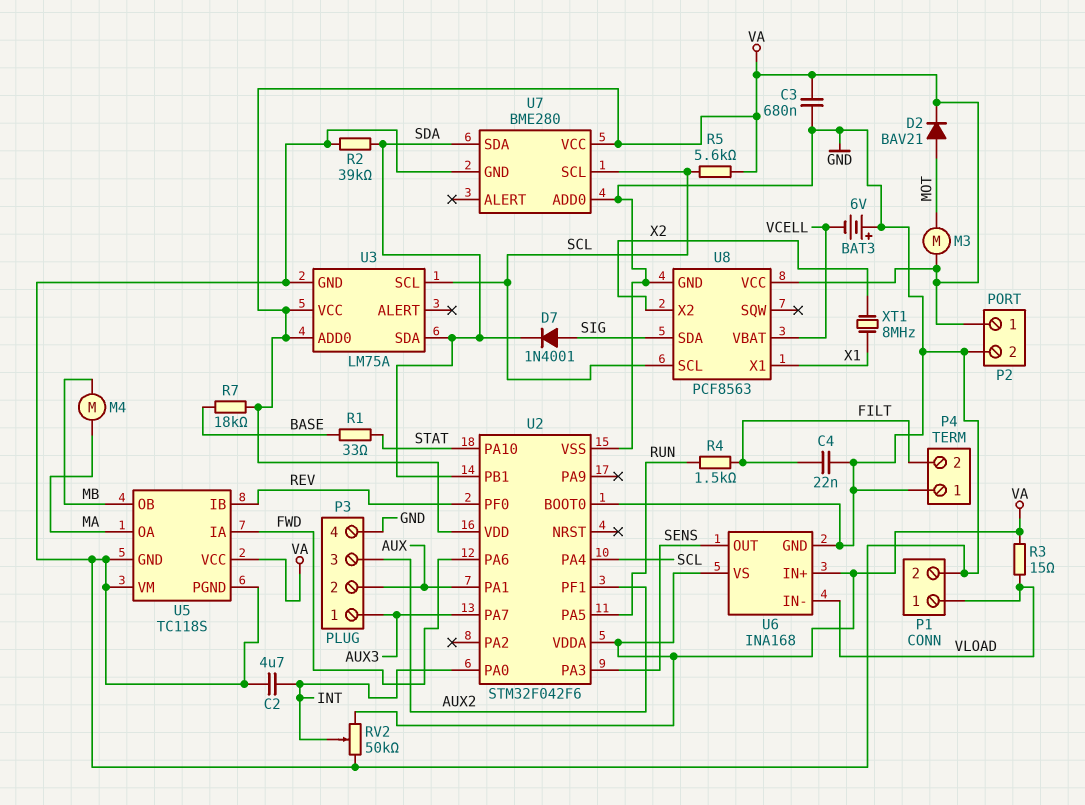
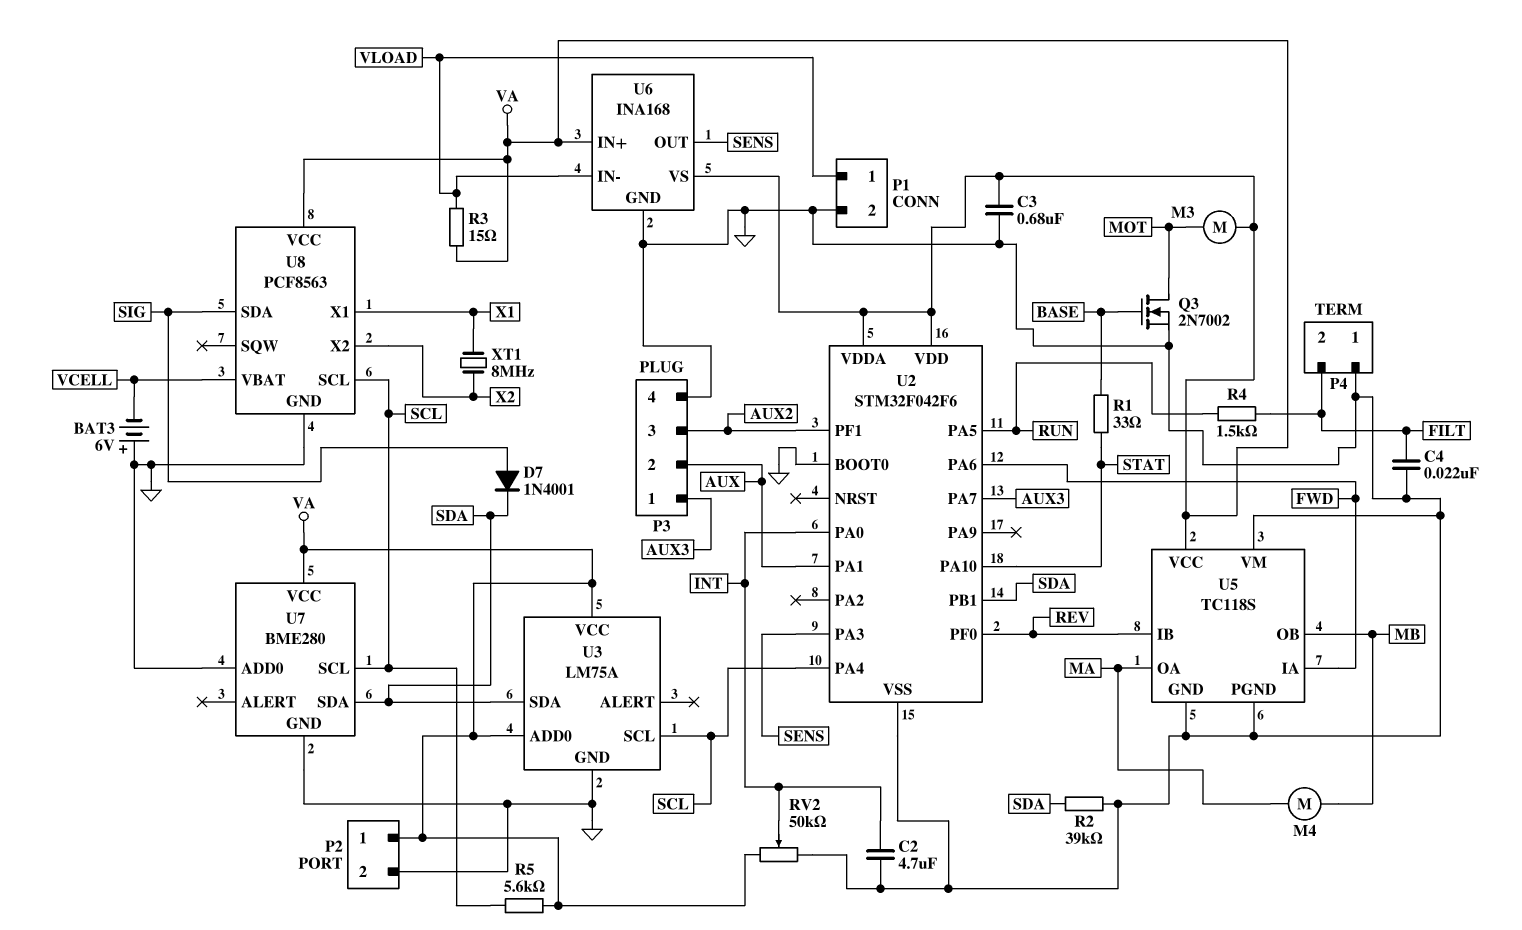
D2: diode BAV21 (A MOT, K VA) -> none
Q3: none -> NMOS 2N7002 (G BASE, D MOT, S GND)
R7: 18k (BASE, VA) -> none

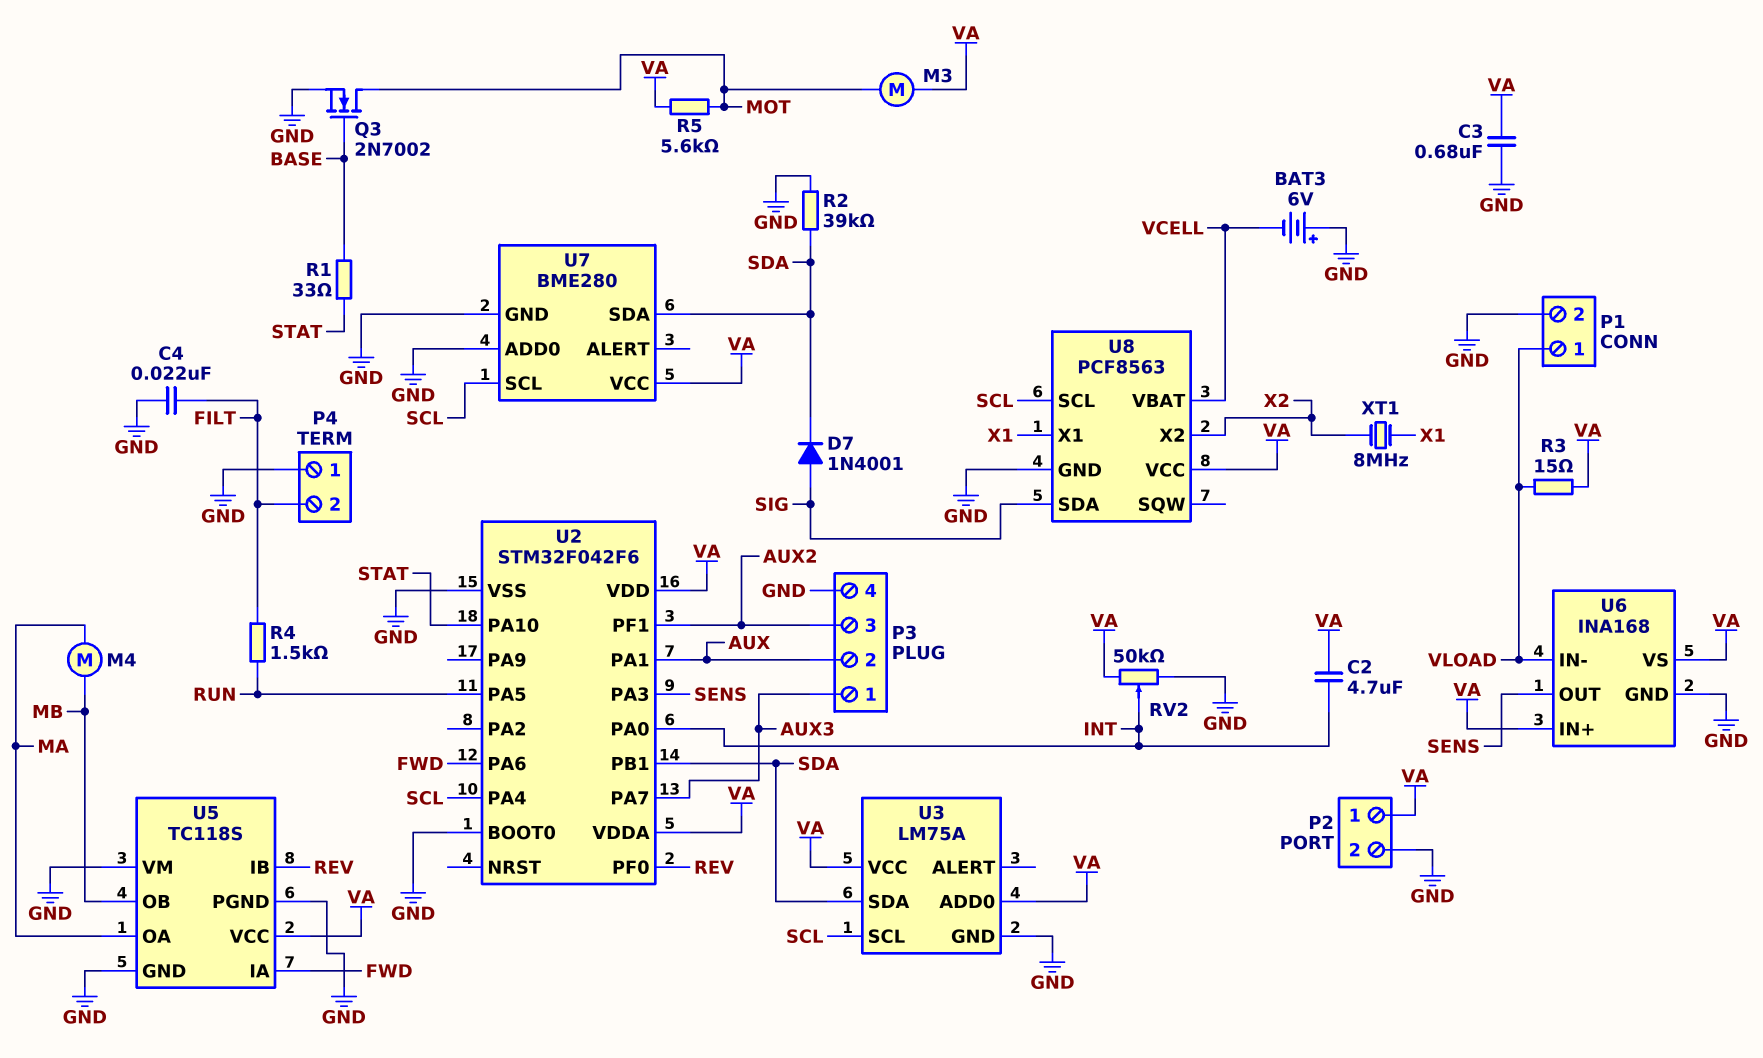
C2: 4.7uF (GND, INT) -> 4.7uF (INT, VA)
R5: 5.6k (SCL, VA) -> 5.6k (MOT, VA)

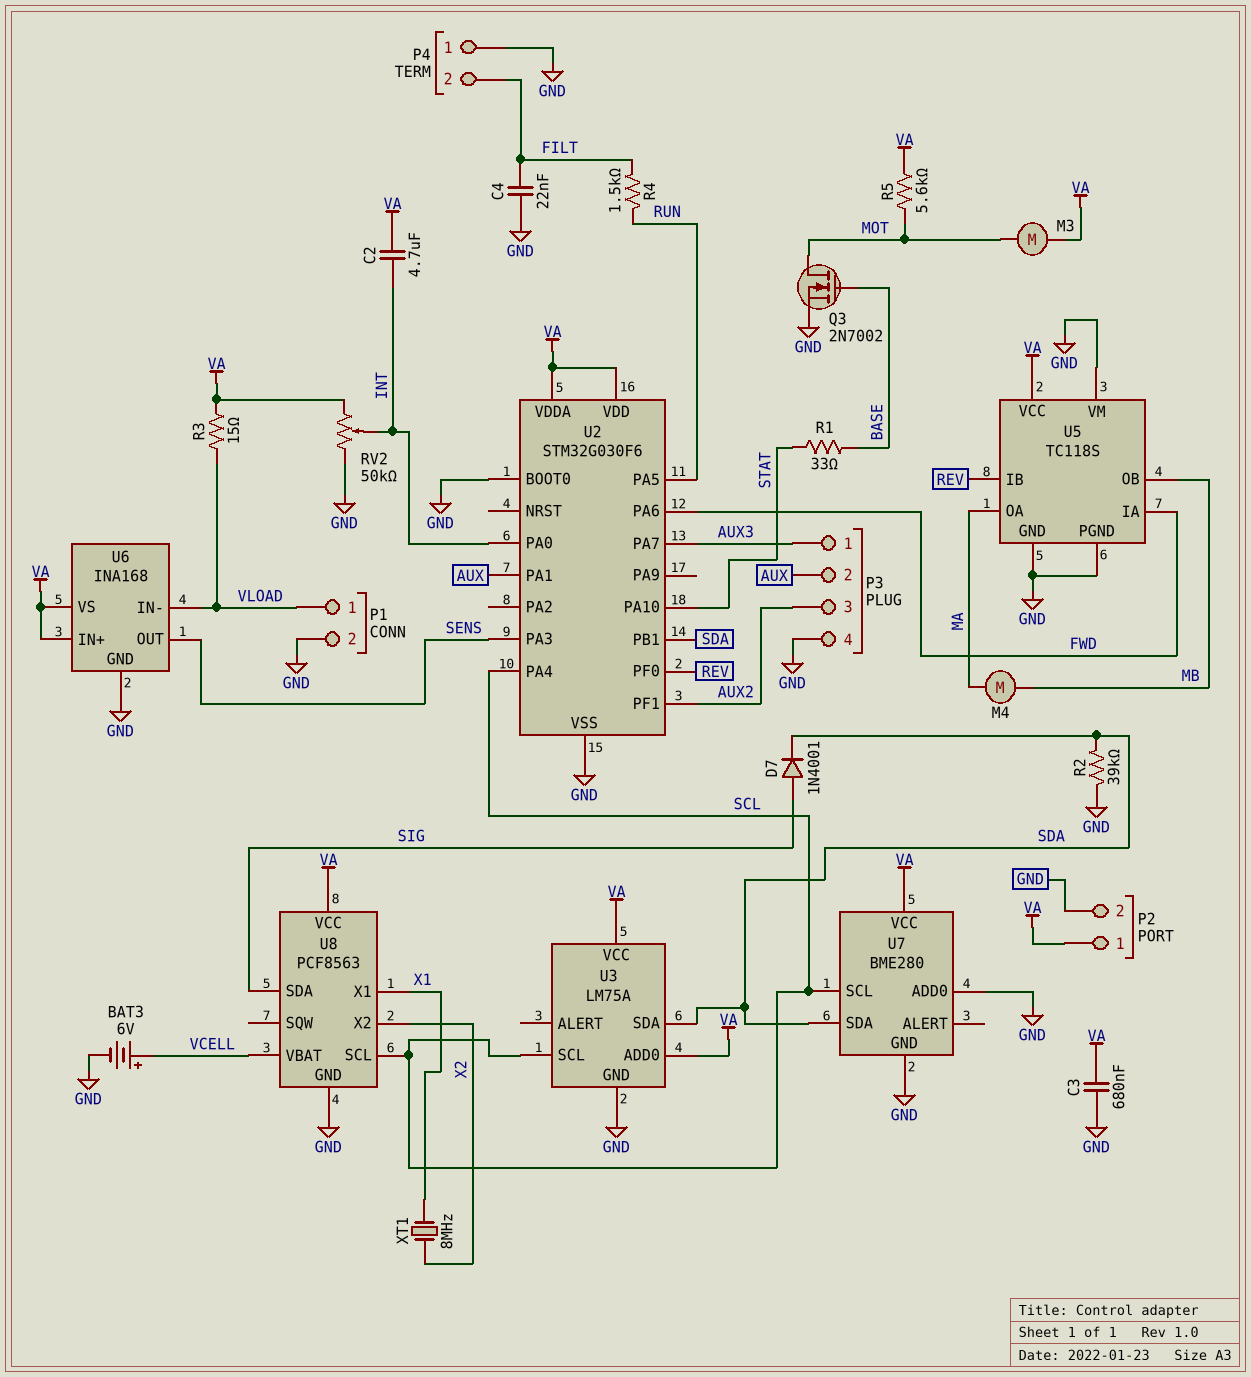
BAT3: 6V (plus GND, minus VCELL) -> 6V (plus VCELL, minus GND)
U2: STM32F042F6 -> STM32G030F6

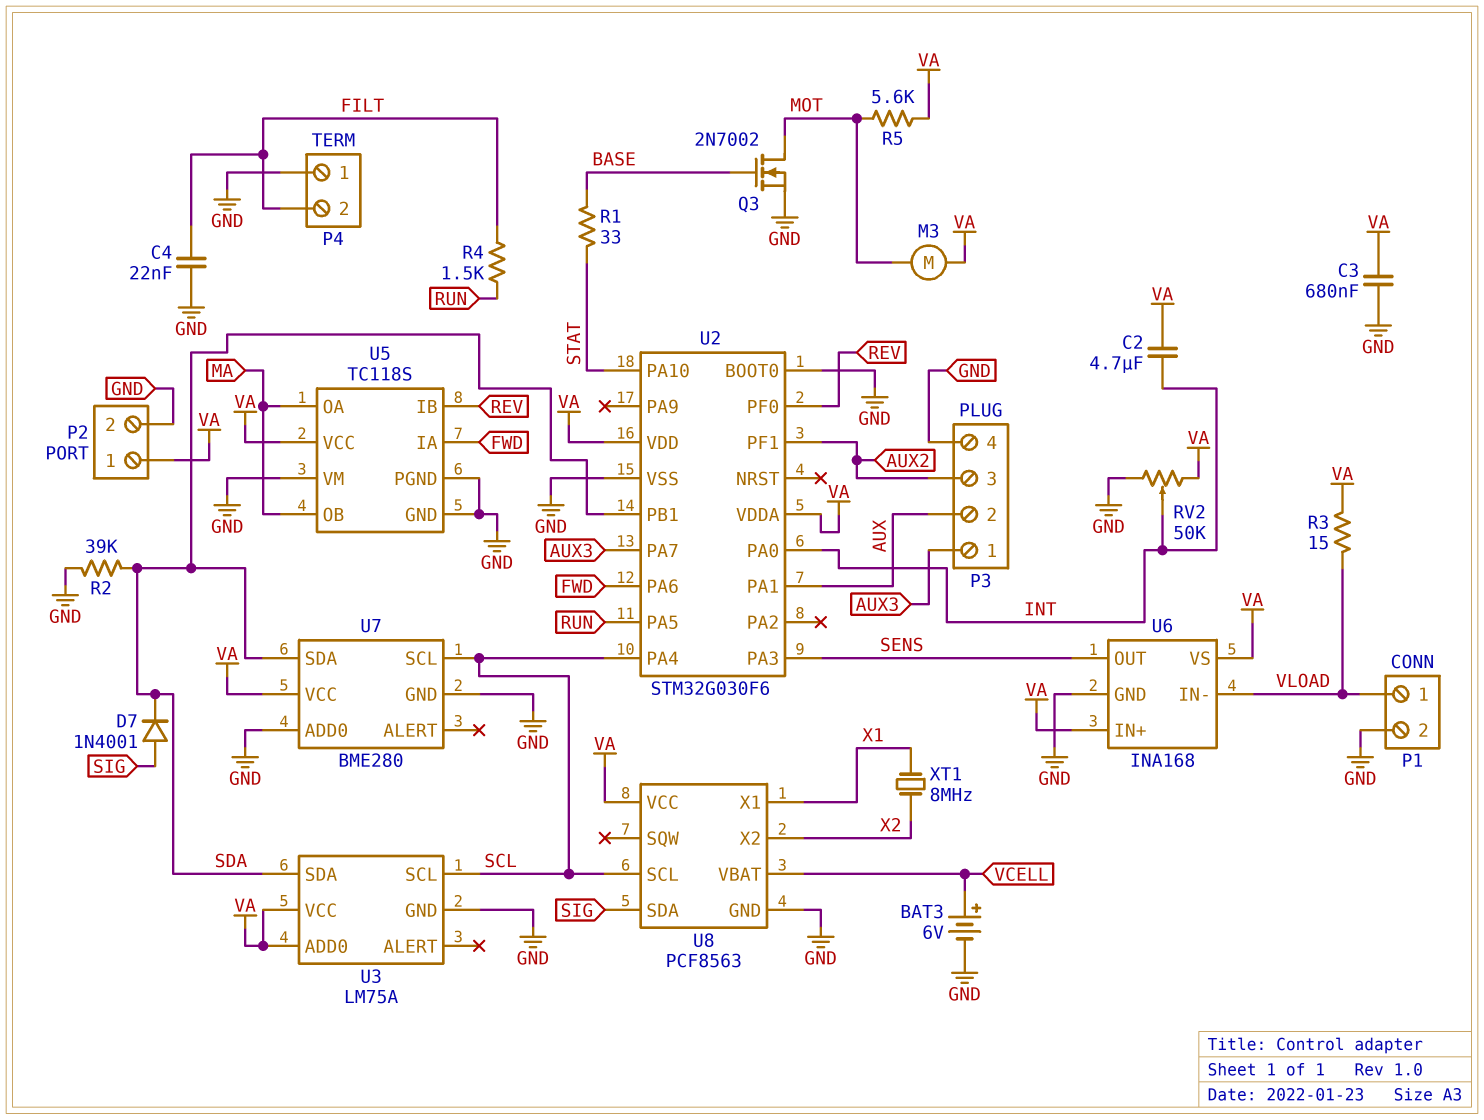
M4: motor (MA, MB) -> none
U5 pin OB: MB -> MA

